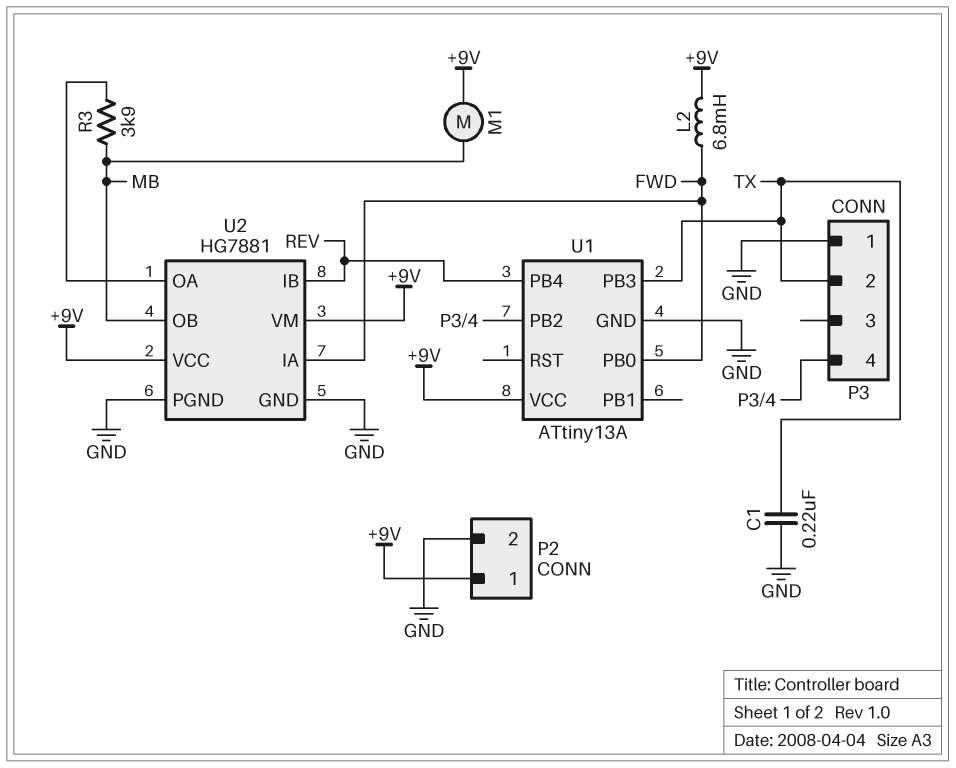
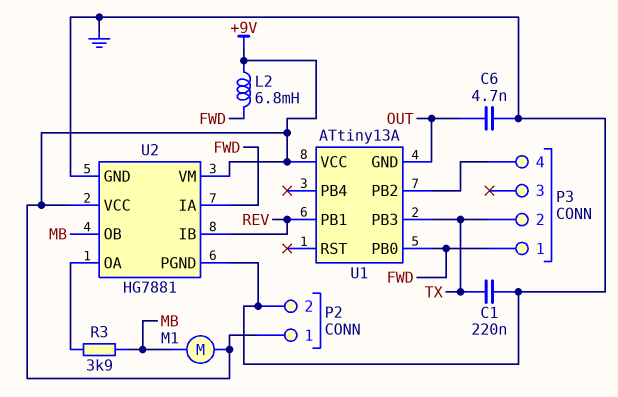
C6: none -> 4.7nF (GND, OUT)
P3 pin 1: GND -> FWD
U1 pin GND: GND -> OUT
U1 pin PB1: none -> REV
U1 pin PB4: REV -> none

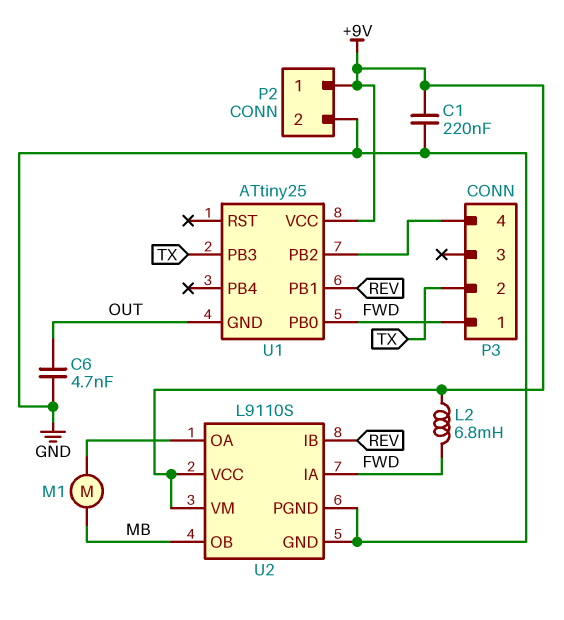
C1: 220nF (GND, TX) -> 220nF (+9V, GND)
M1: motor (+9V, MB) -> motor (MB, U2/OA)
R3: 3.9k (MB, U2/OA) -> none
U1: ATtiny13A -> ATtiny25
U2: HG7881 -> L9110S

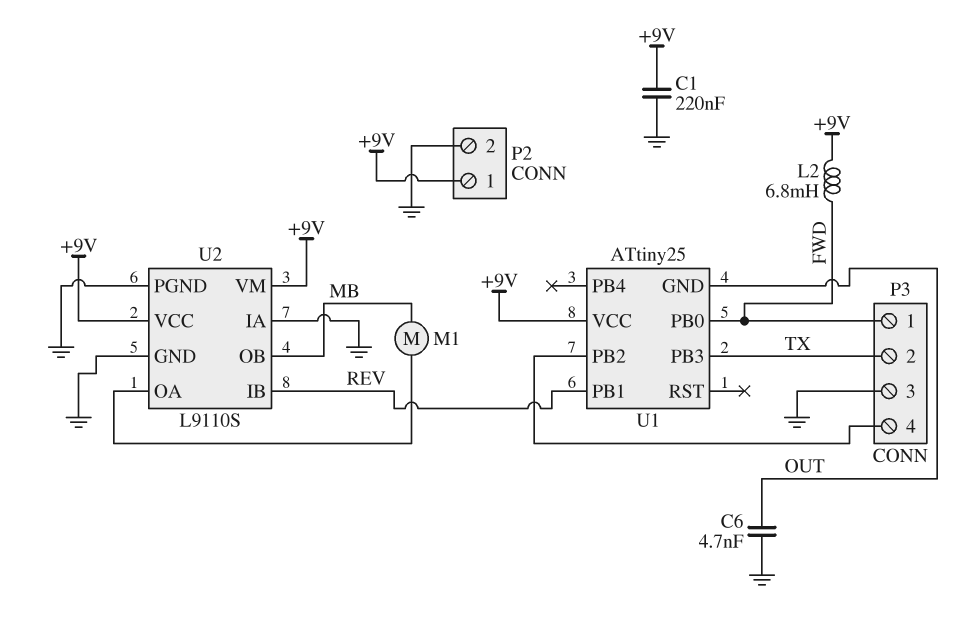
P3 pin 3: none -> GND
U2 pin IA: FWD -> GND

